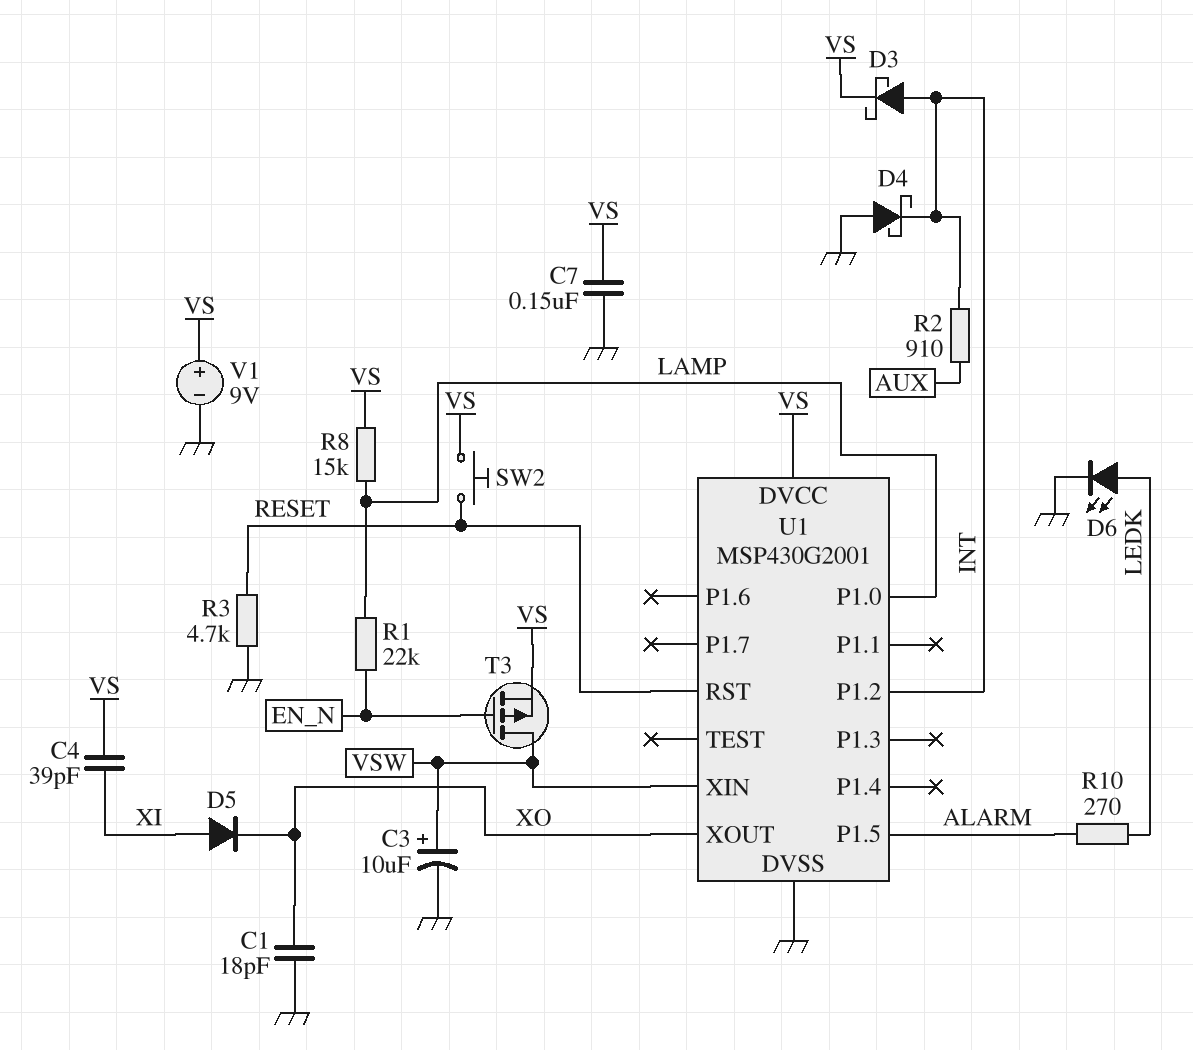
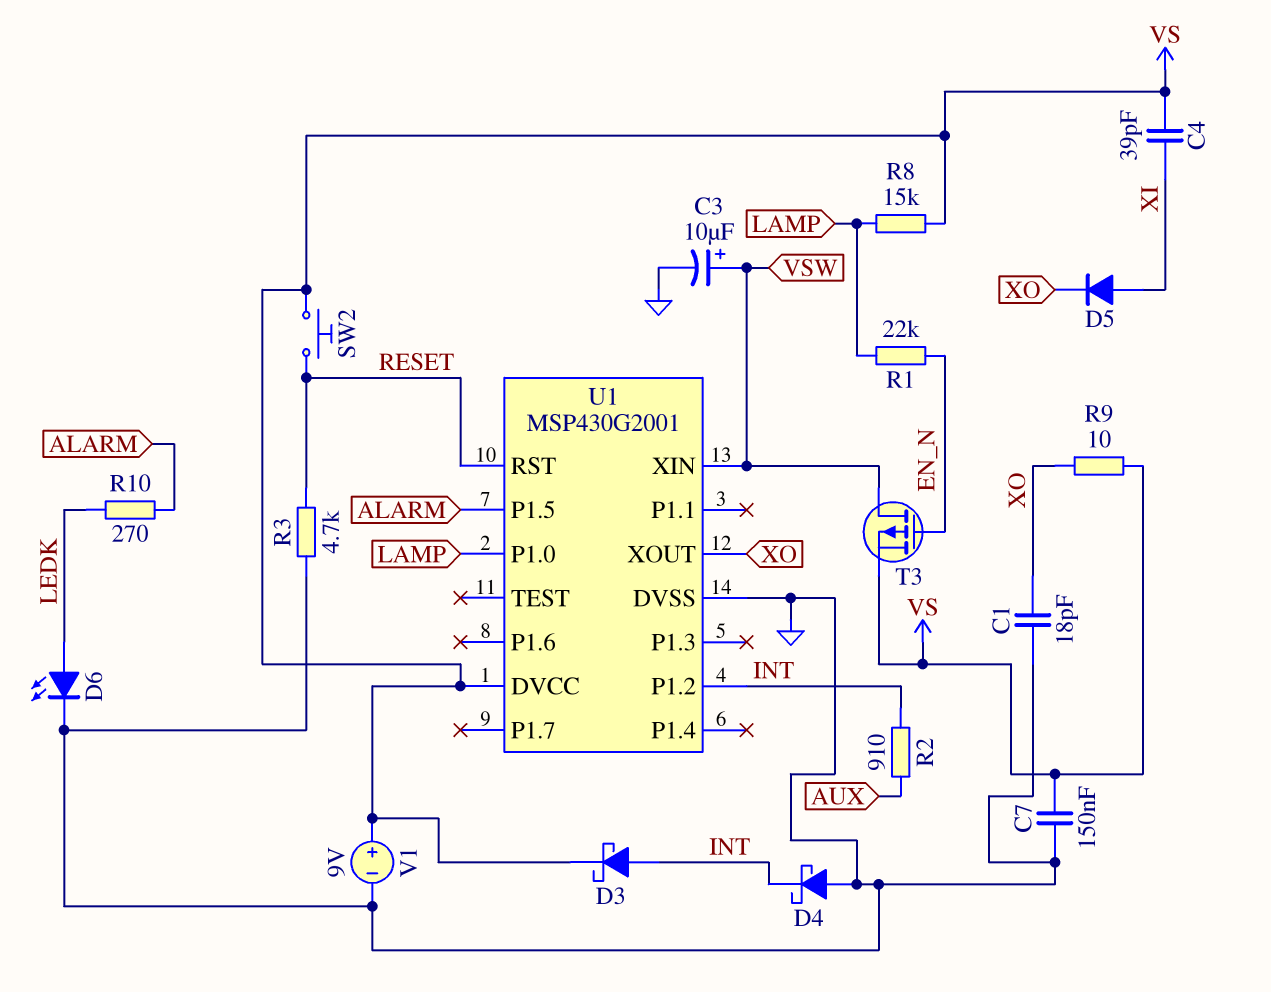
R9: none -> 10 (VS, XO)

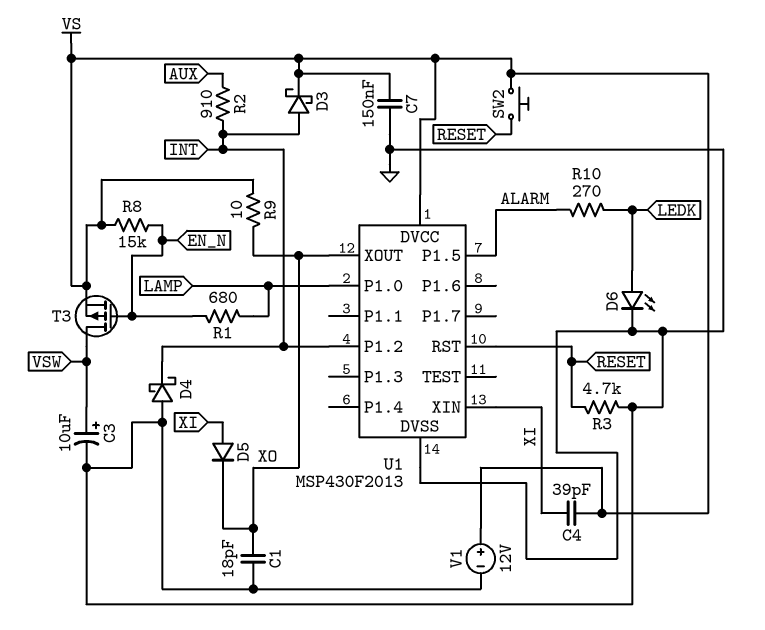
R1: 22k (EN_N, LAMP) -> 680 (EN_N, LAMP)
R8: 15k (LAMP, VS) -> 15k (EN_N, VS)
U1: MSP430G2001 -> MSP430F2013
U1 pin XIN: VSW -> XI
V1: 9V (plus VS, minus GND) -> 12V (plus VS, minus GND)

